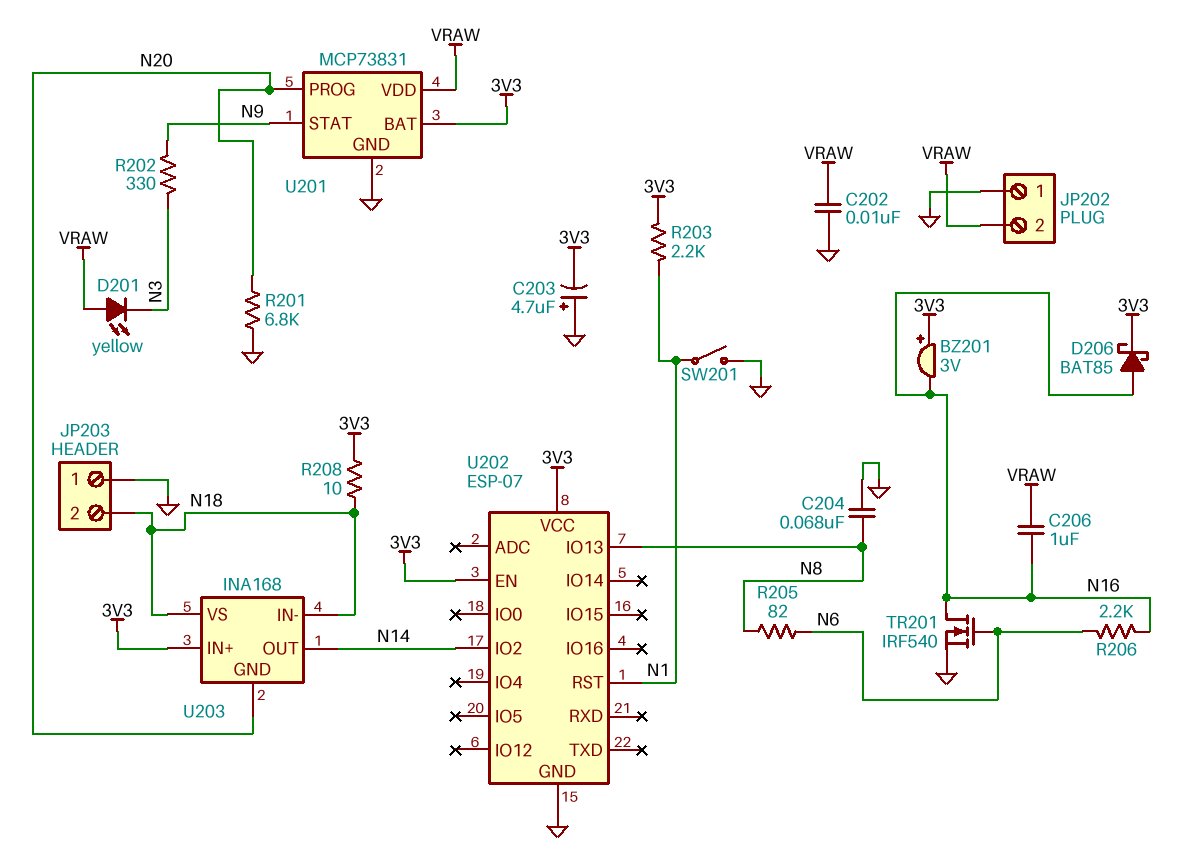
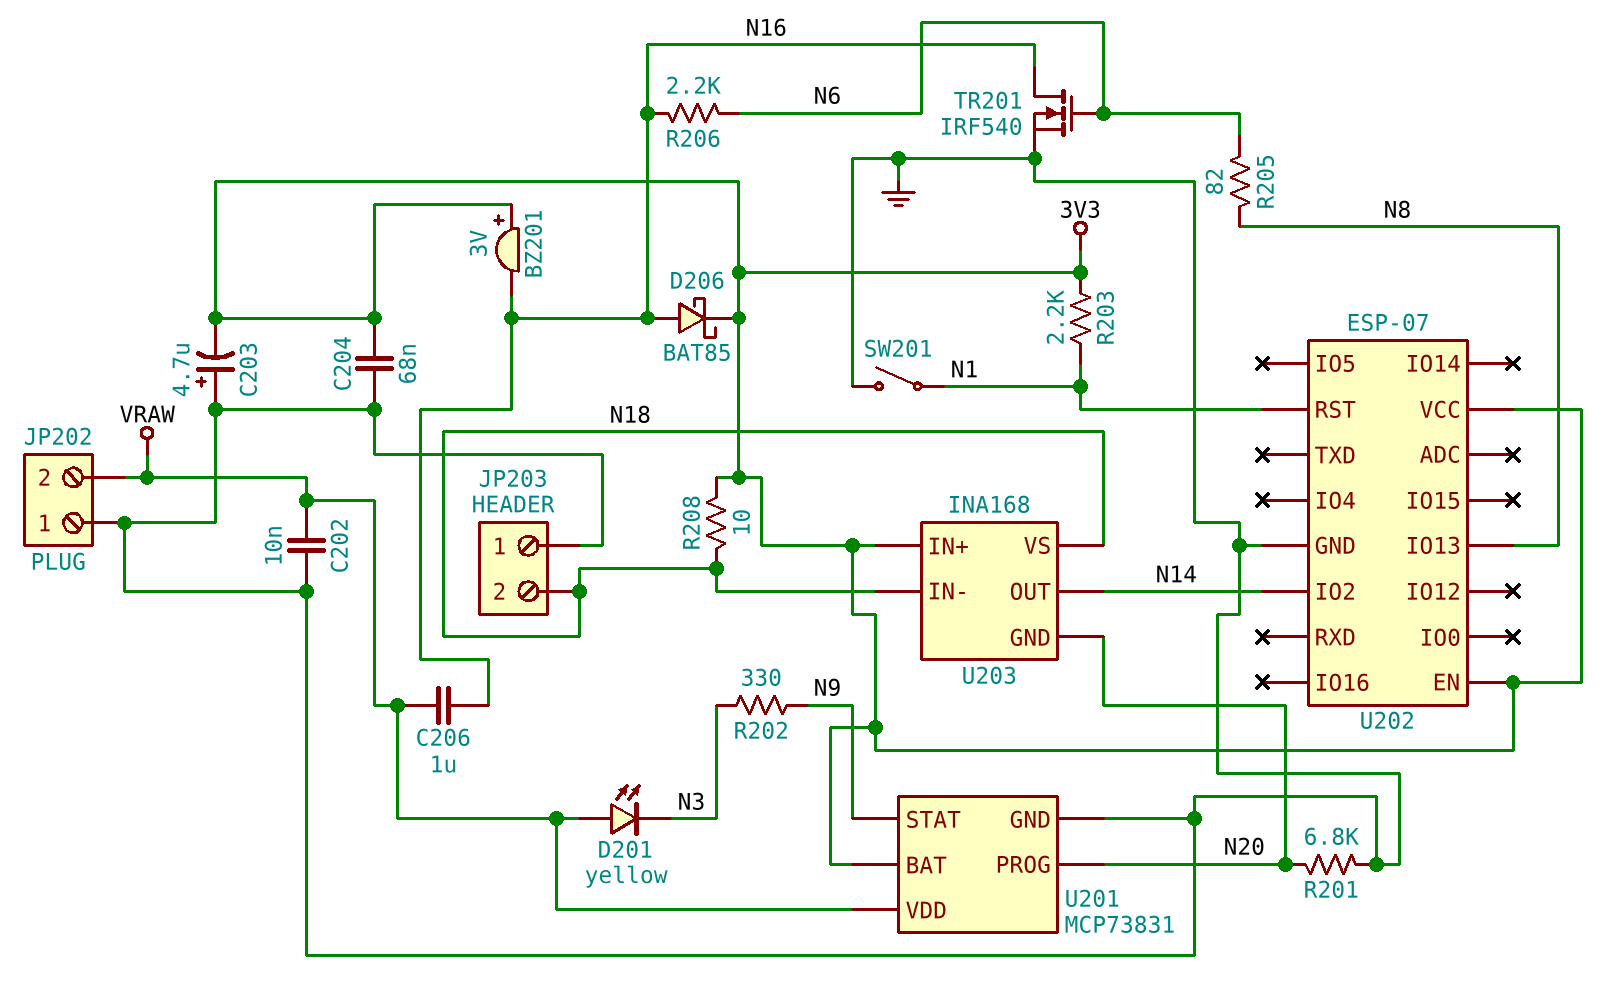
C204: 68nF (GND, N8) -> 68nF (3V3, GND)

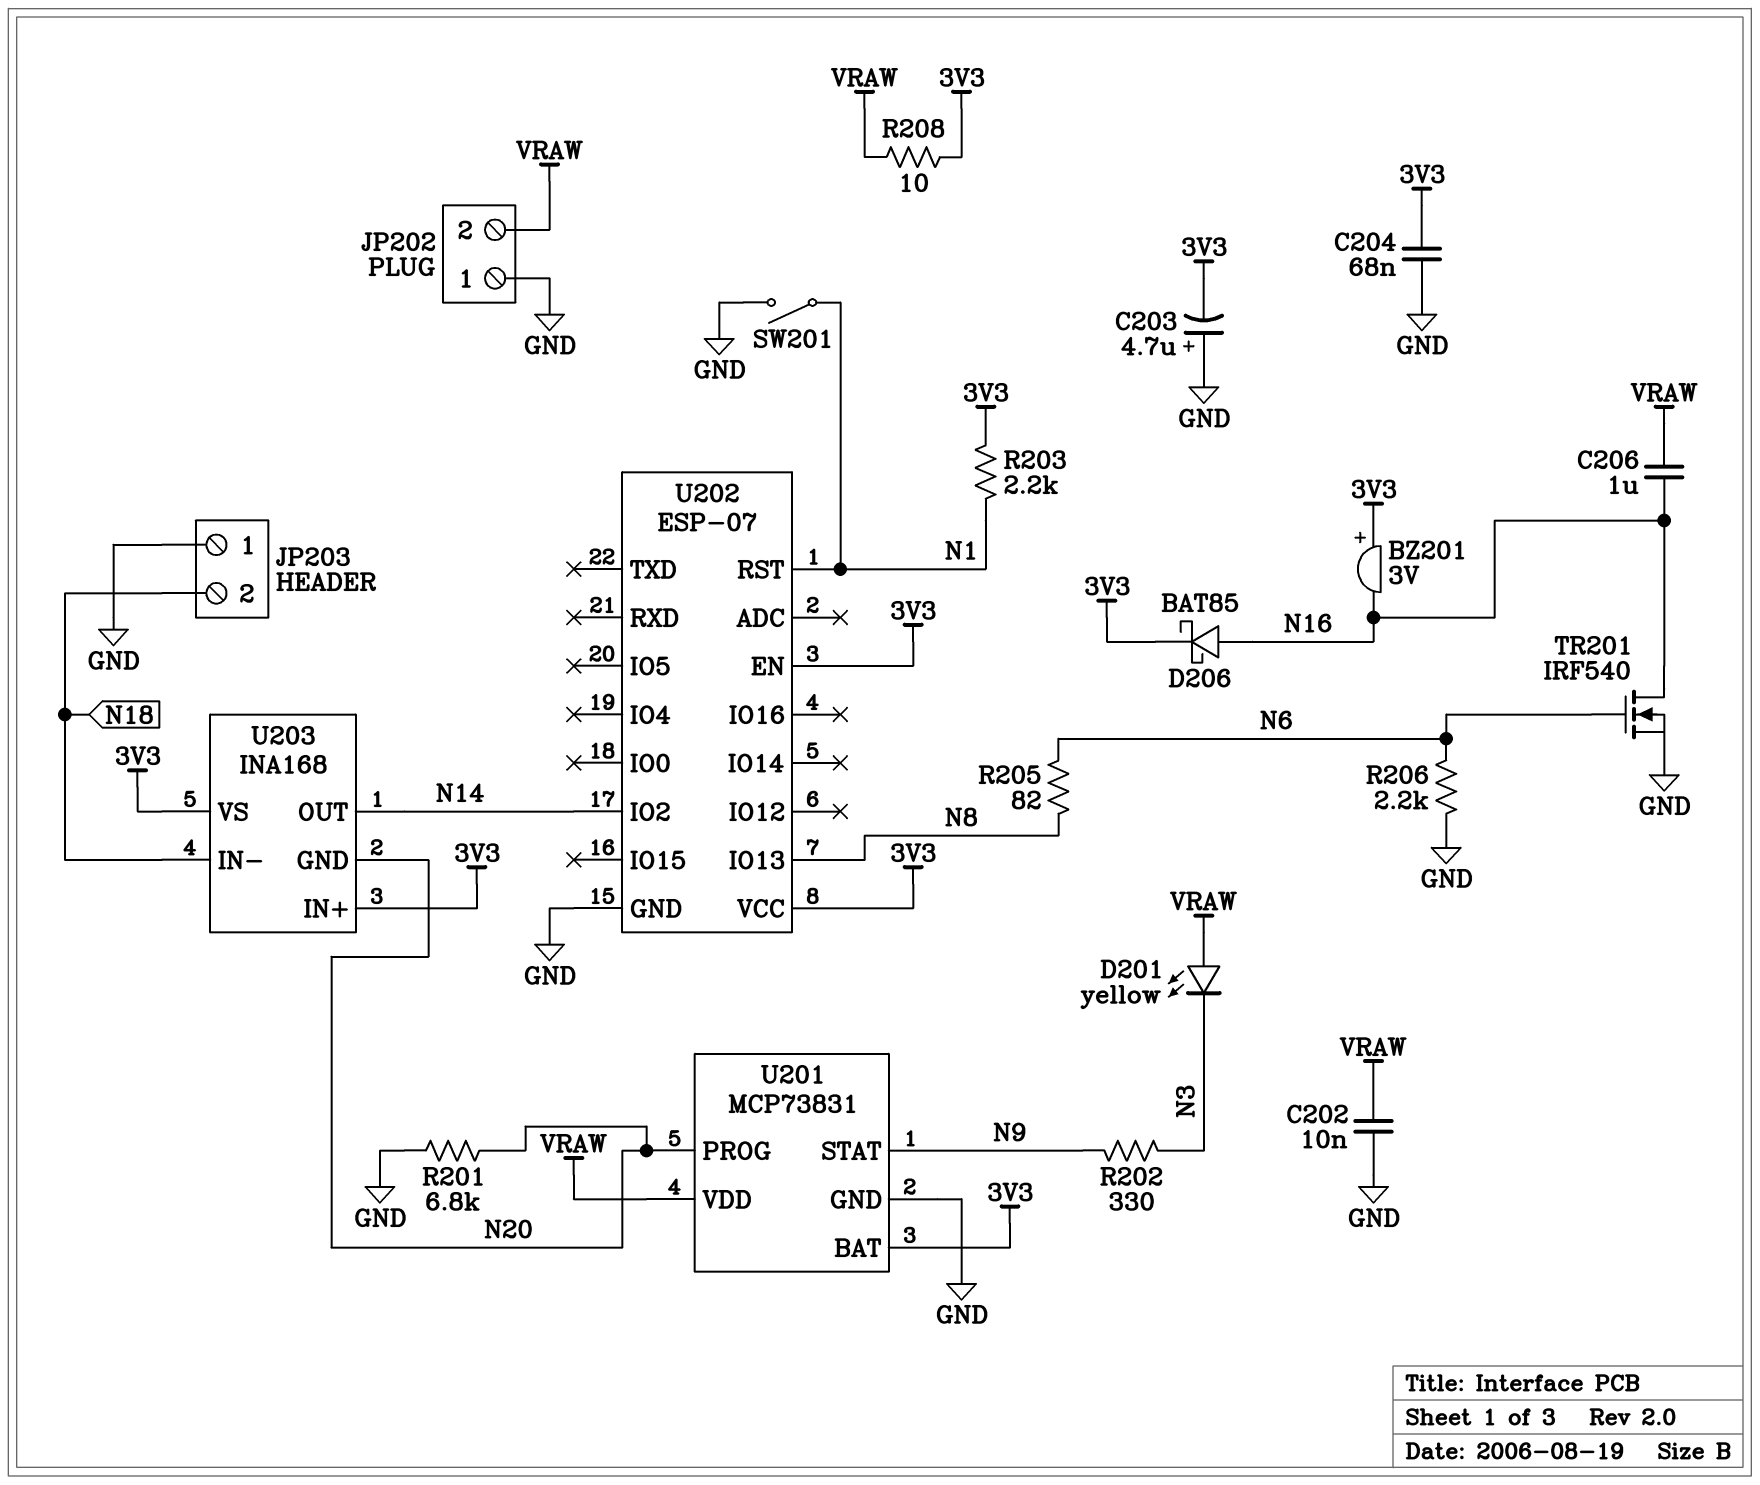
R206: 2.2k (N6, N16) -> 2.2k (GND, N6)
R208: 10 (3V3, N18) -> 10 (3V3, VRAW)
U203 pin VS: N18 -> 3V3

